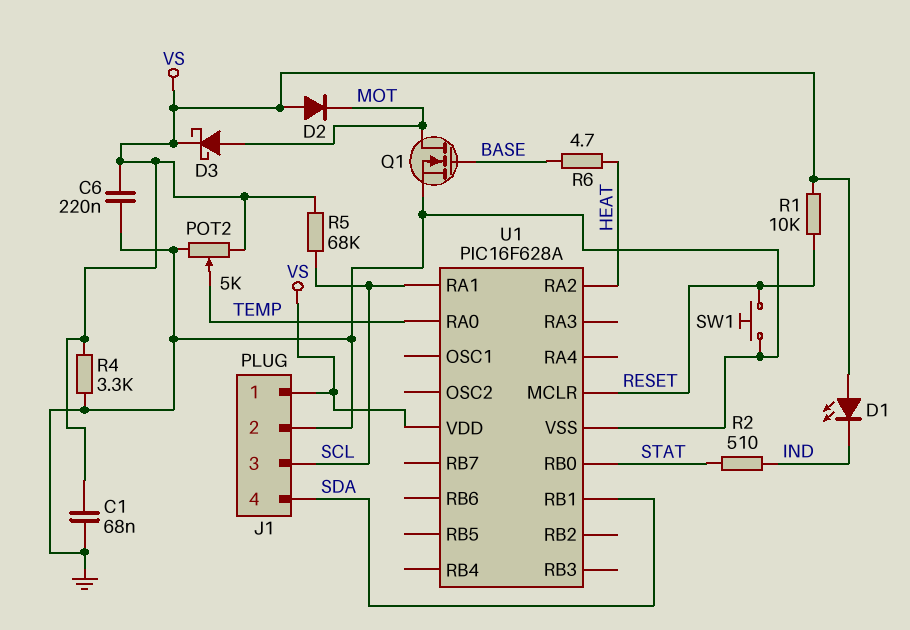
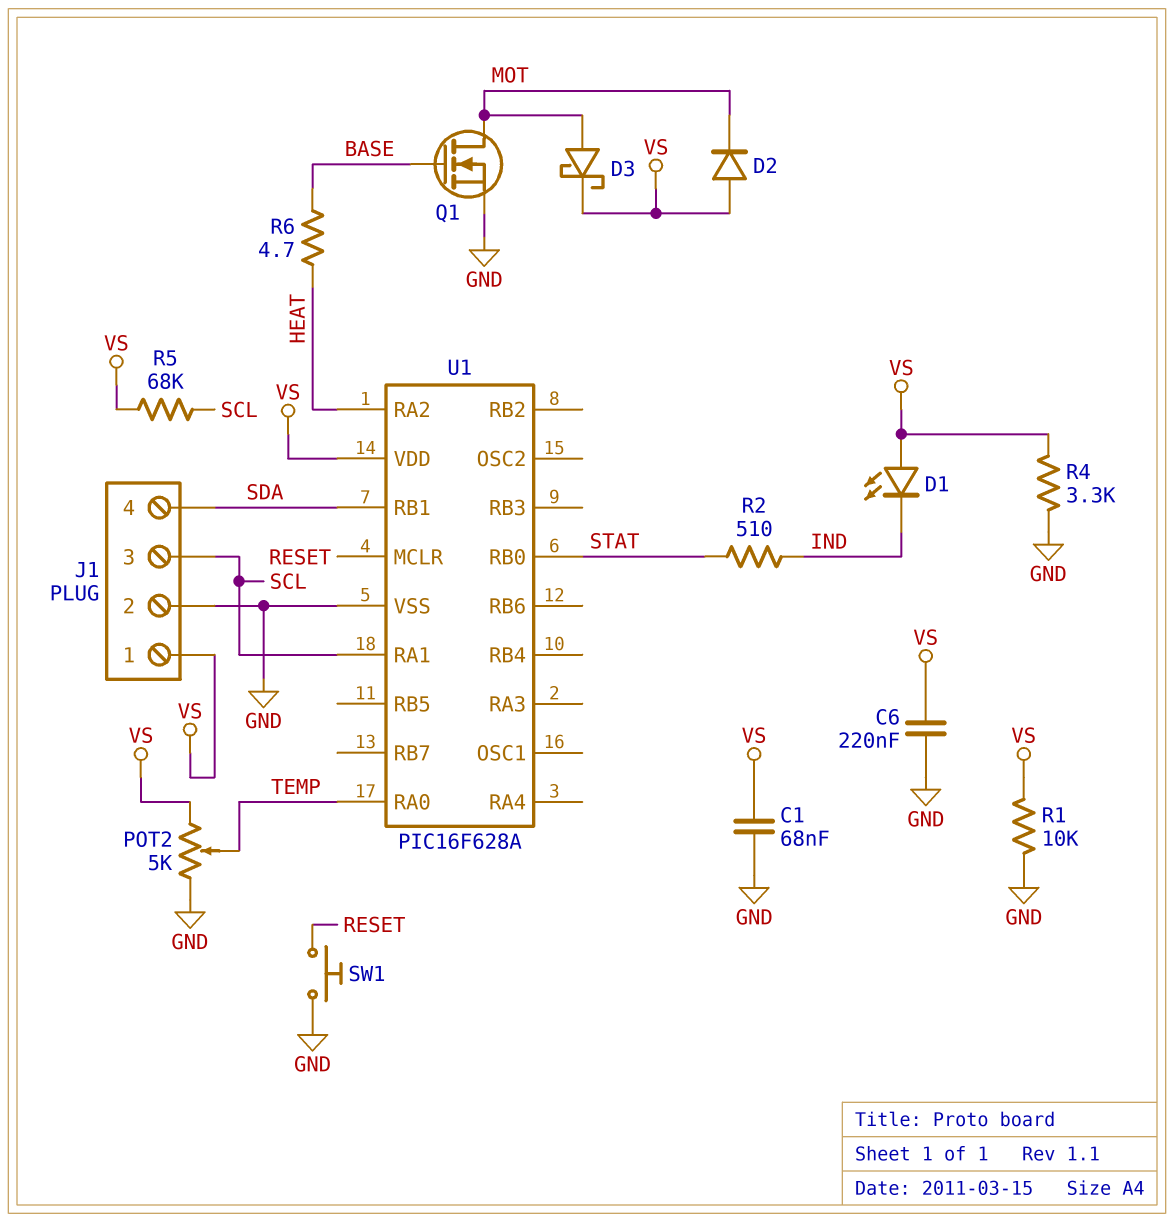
R1: 10k (RESET, VS) -> 10k (GND, VS)

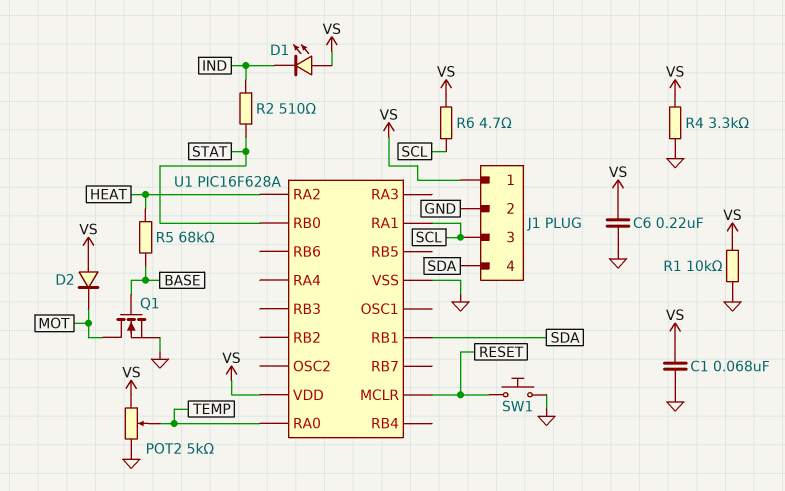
D3: schottky (A MOT, K VS) -> none
R5: 68k (SCL, VS) -> 68k (BASE, HEAT)
R6: 4.7 (BASE, HEAT) -> 4.7 (SCL, VS)

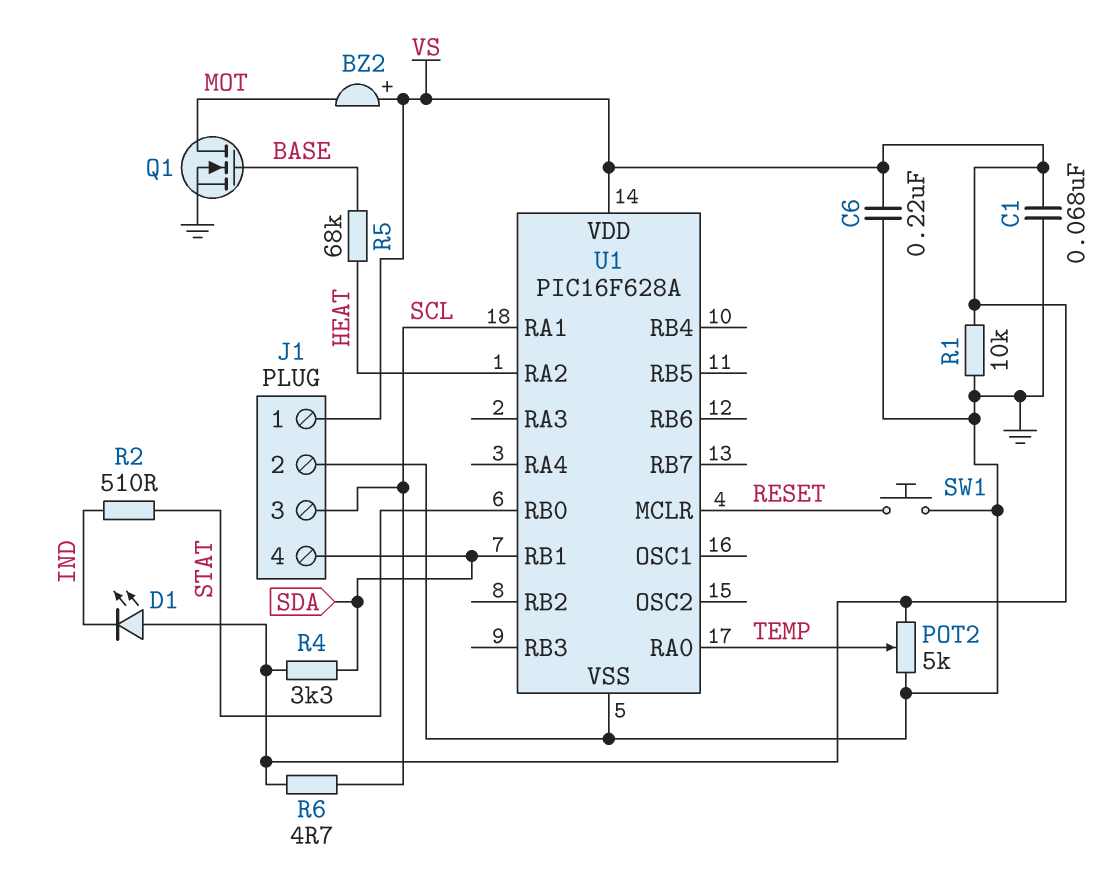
BZ2: none -> buzzer (plus VS, minus MOT)
D2: diode (A VS, K MOT) -> none
R4: 3.3k (GND, VS) -> 3.3k (SDA, VS)

